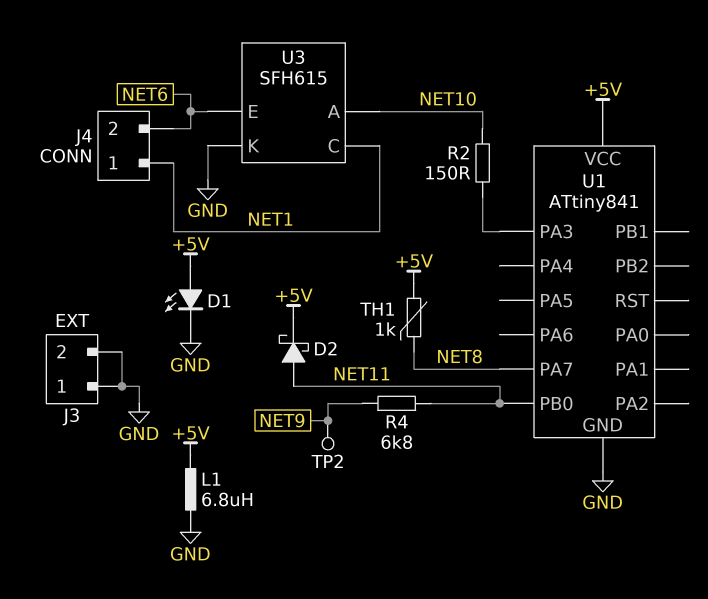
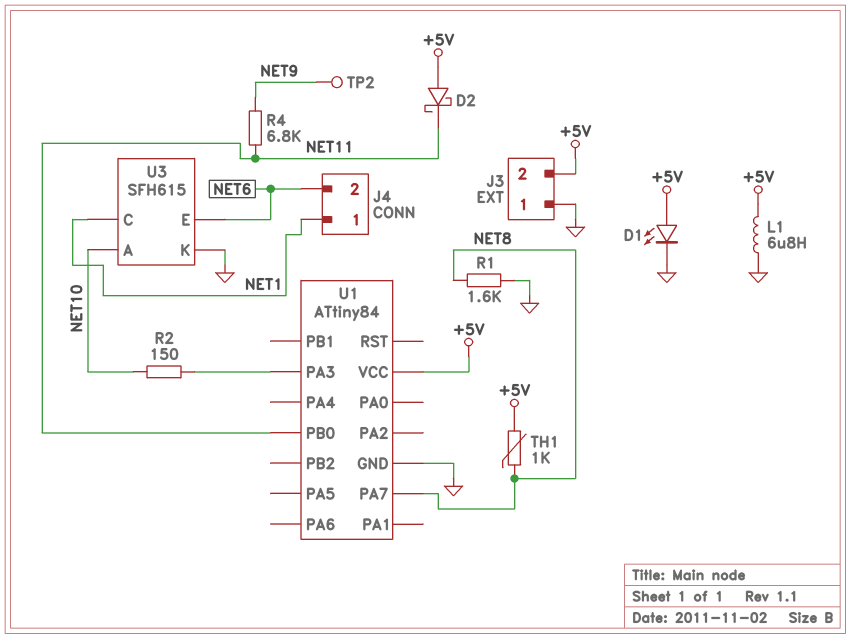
D2: schottky (A NET11, K +5V) -> schottky (A +5V, K NET11)
J3 pin 2: GND -> +5V
R1: none -> 1.6k (GND, NET8)
U1: ATtiny841 -> ATtiny84

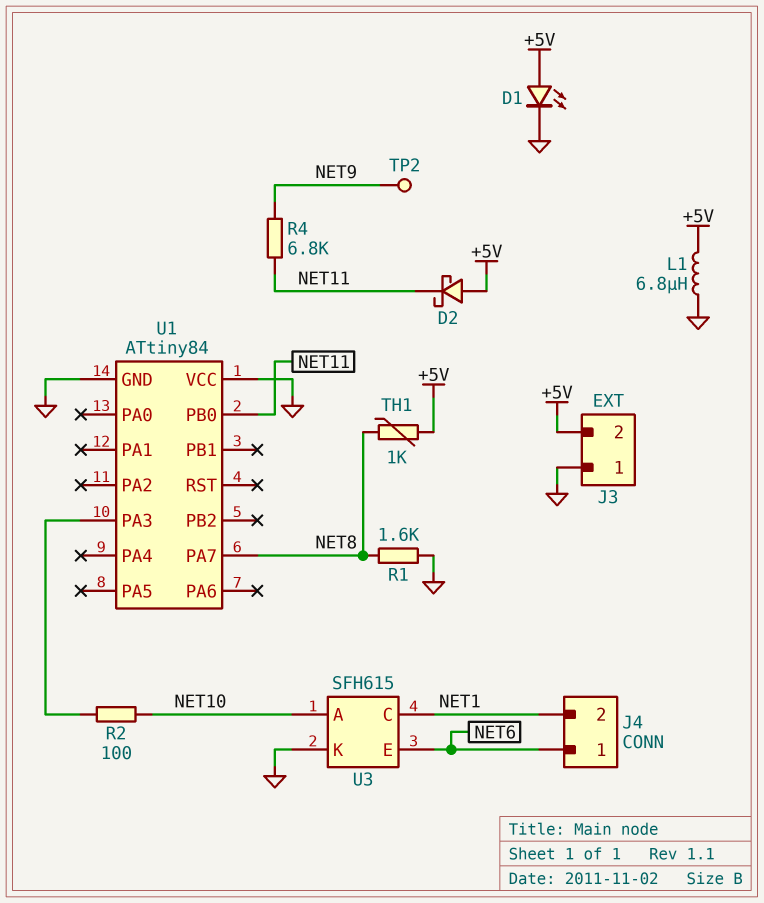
J4 pin 1: NET1 -> NET6
J4 pin 2: NET6 -> NET1
R2: 150 (NET10, U1/PA3) -> 100 (NET10, U1/PA3)
U1 pin VCC: +5V -> GND

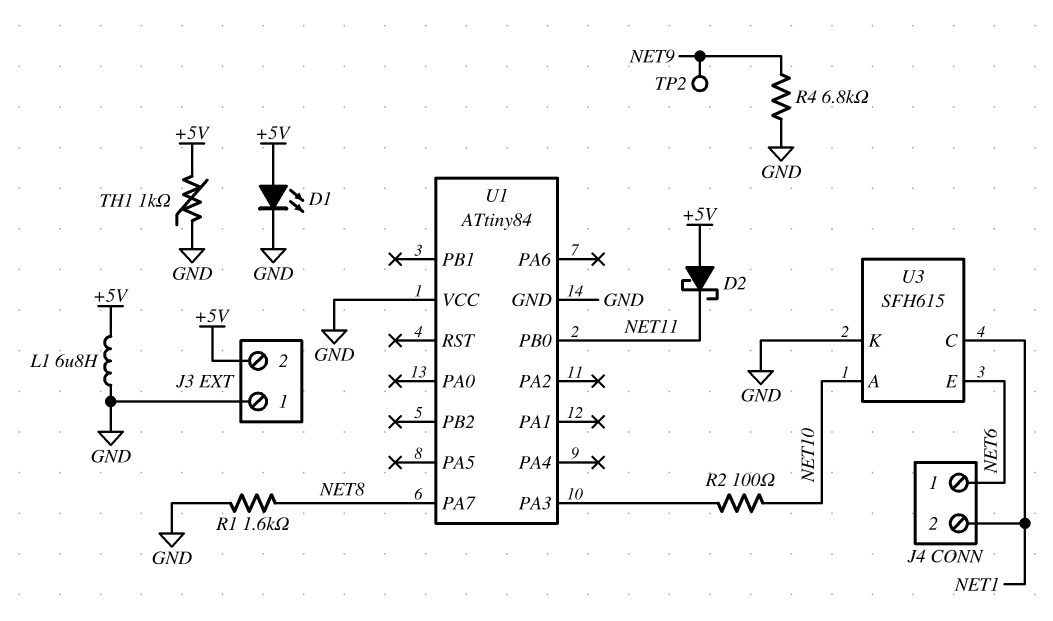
R4: 6.8k (NET9, NET11) -> 6.8k (GND, NET9)
TH1: 1k (+5V, NET8) -> 1k (+5V, GND)

